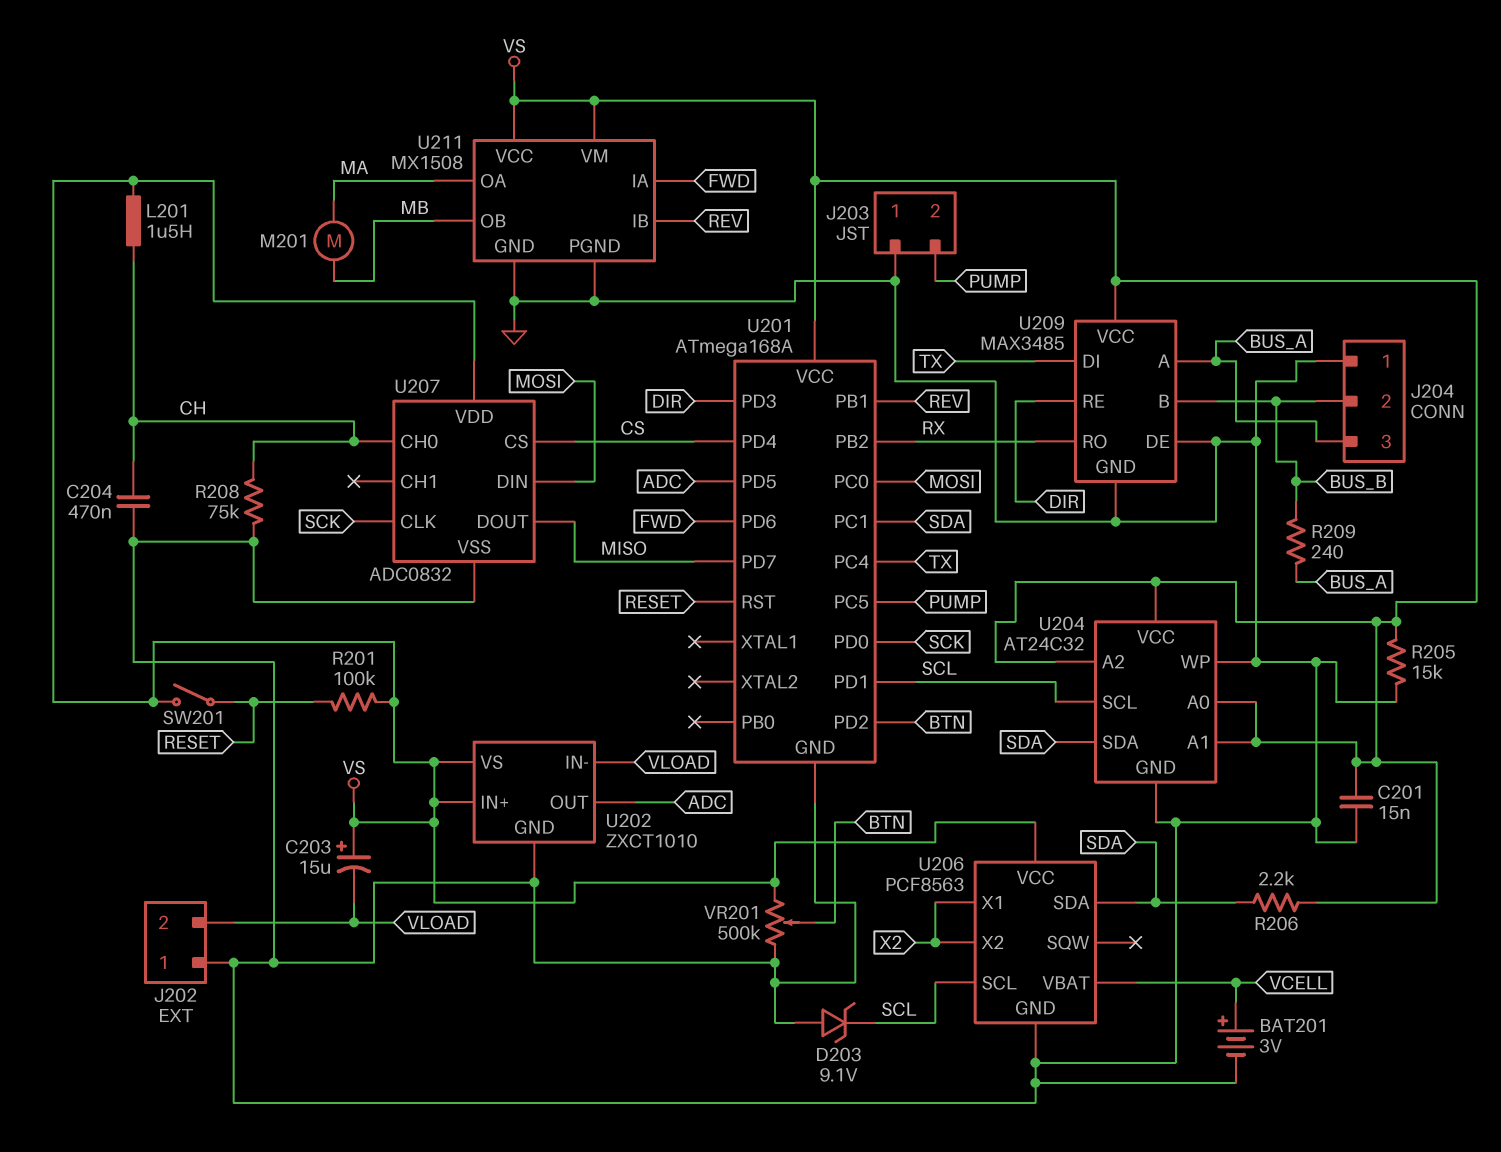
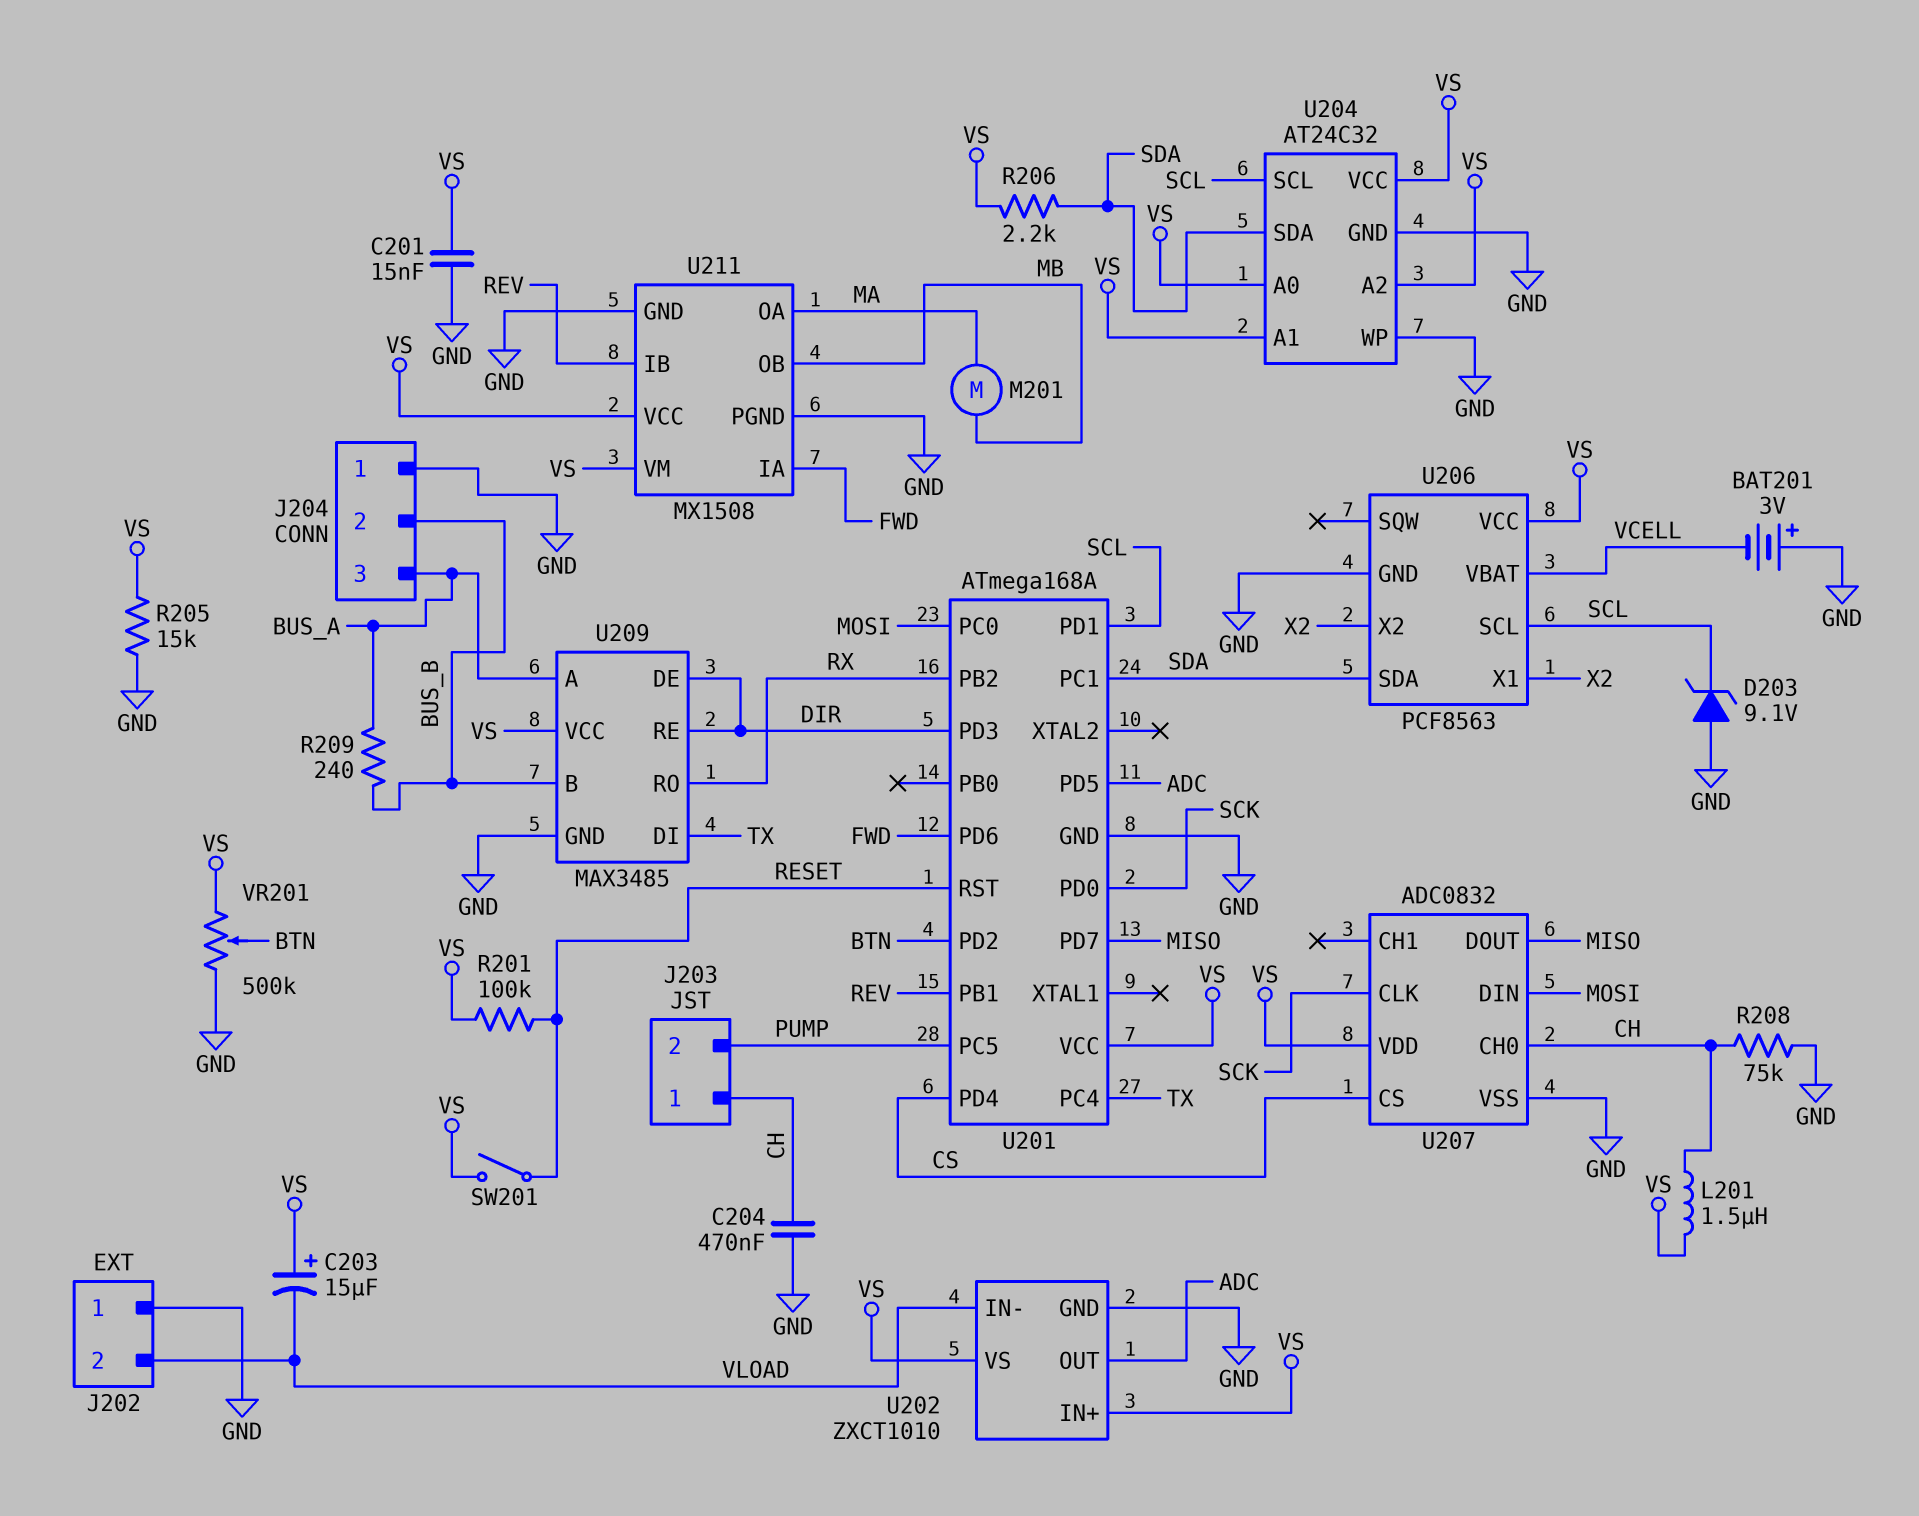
BAT201: 3V (plus VCELL, minus GND) -> 3V (plus GND, minus VCELL)
J203 pin 1: GND -> CH
U209 pin DE: GND -> DIR

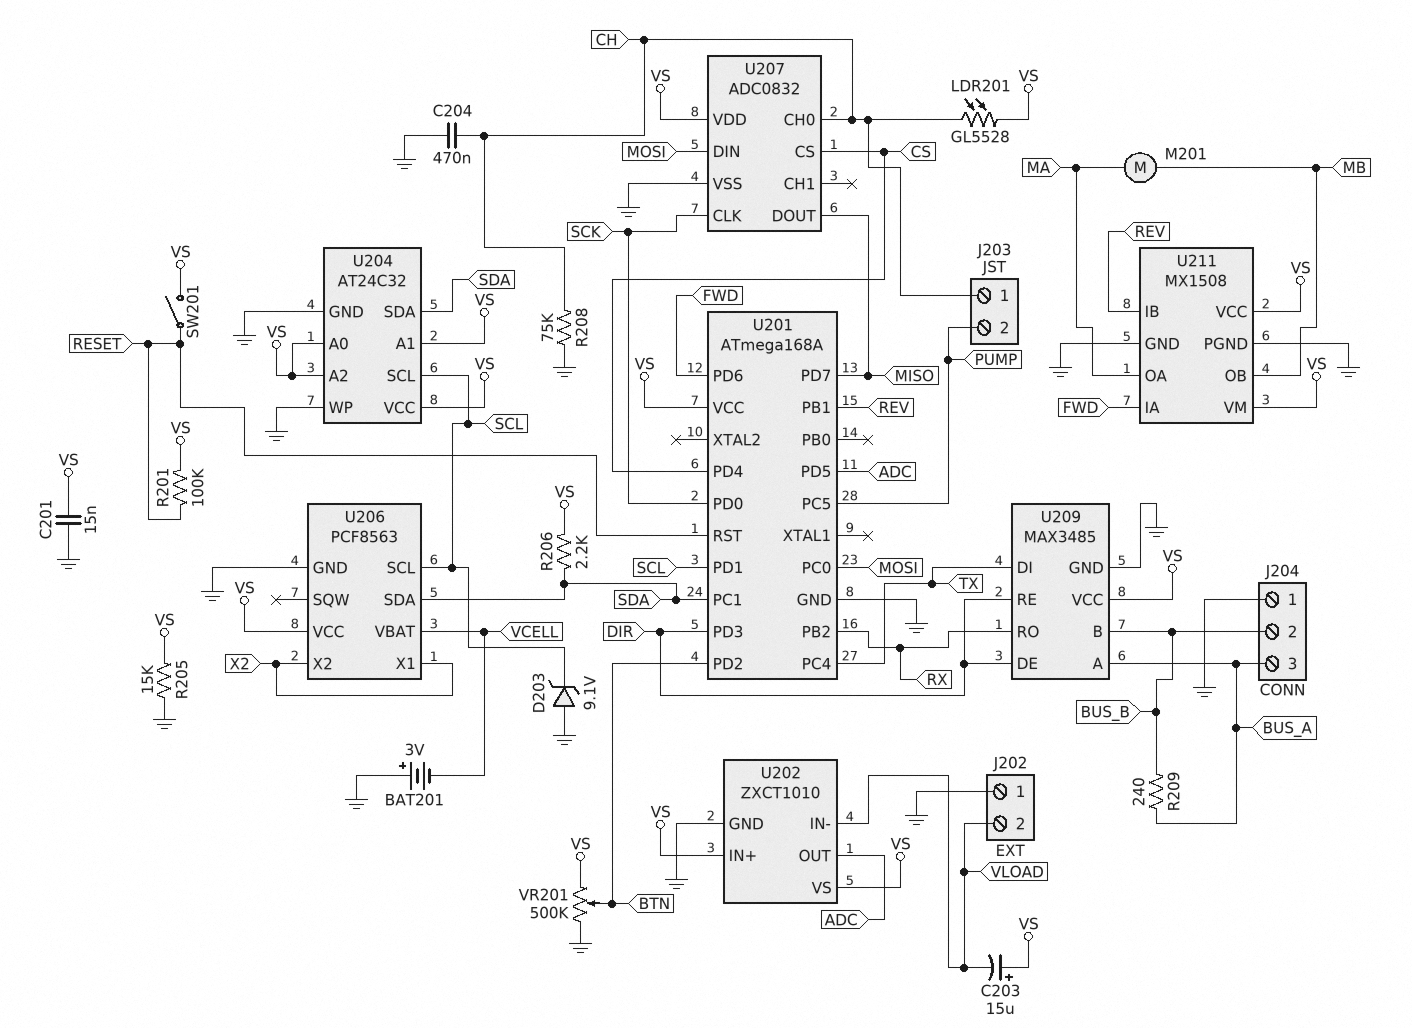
L201: 1.5uH (CH, VS) -> none
LDR201: none -> GL5528 (CH, VS)

